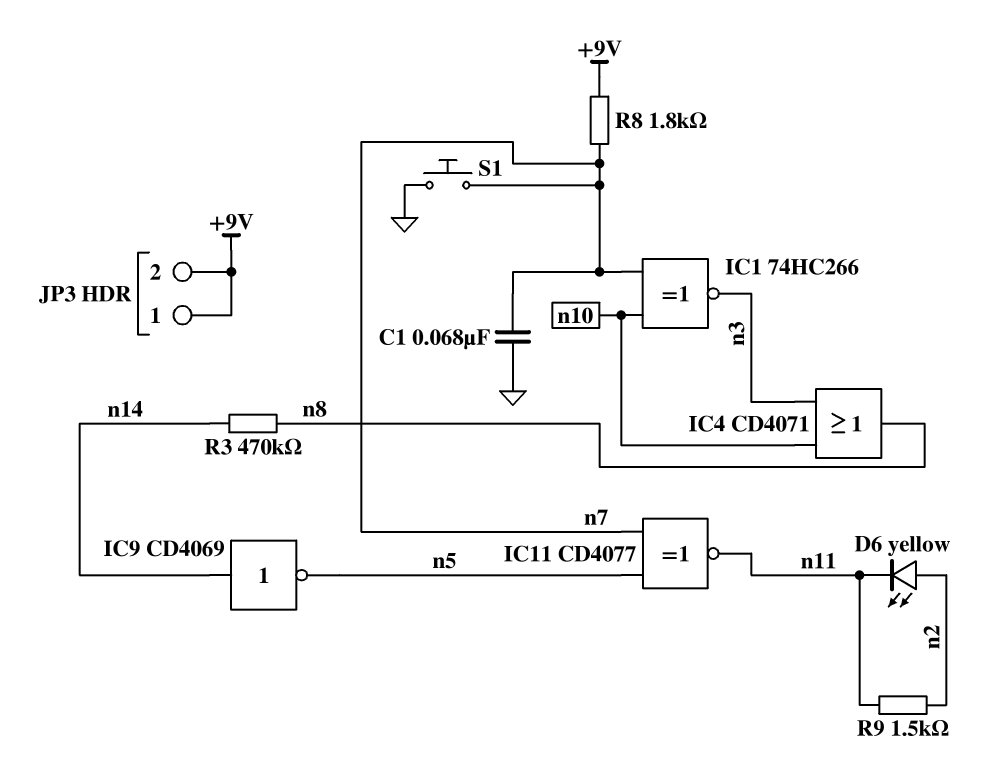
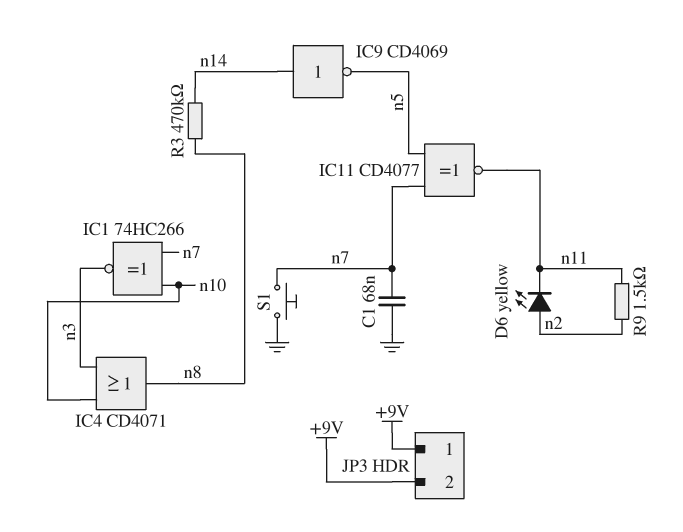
R8: 1.8k (+9V, n7) -> none

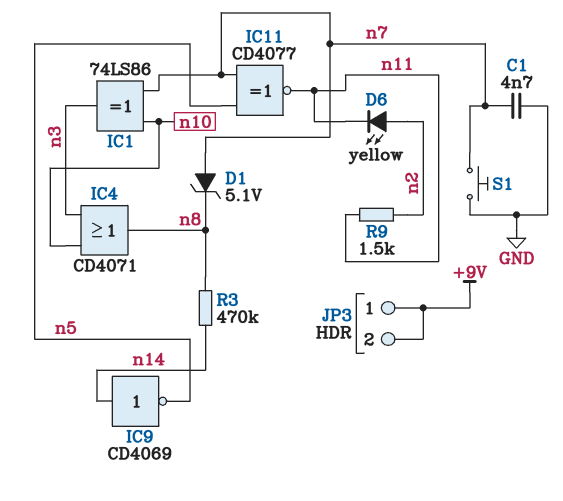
C1: 68nF (GND, n7) -> 4.7nF (GND, n7)
D1: none -> zener 5.1V (A n7, K n8)
IC1: XNOR 74HC266 (in n7, in n10, out n3) -> XOR 74LS86 (in n7, in n10, out n3)

